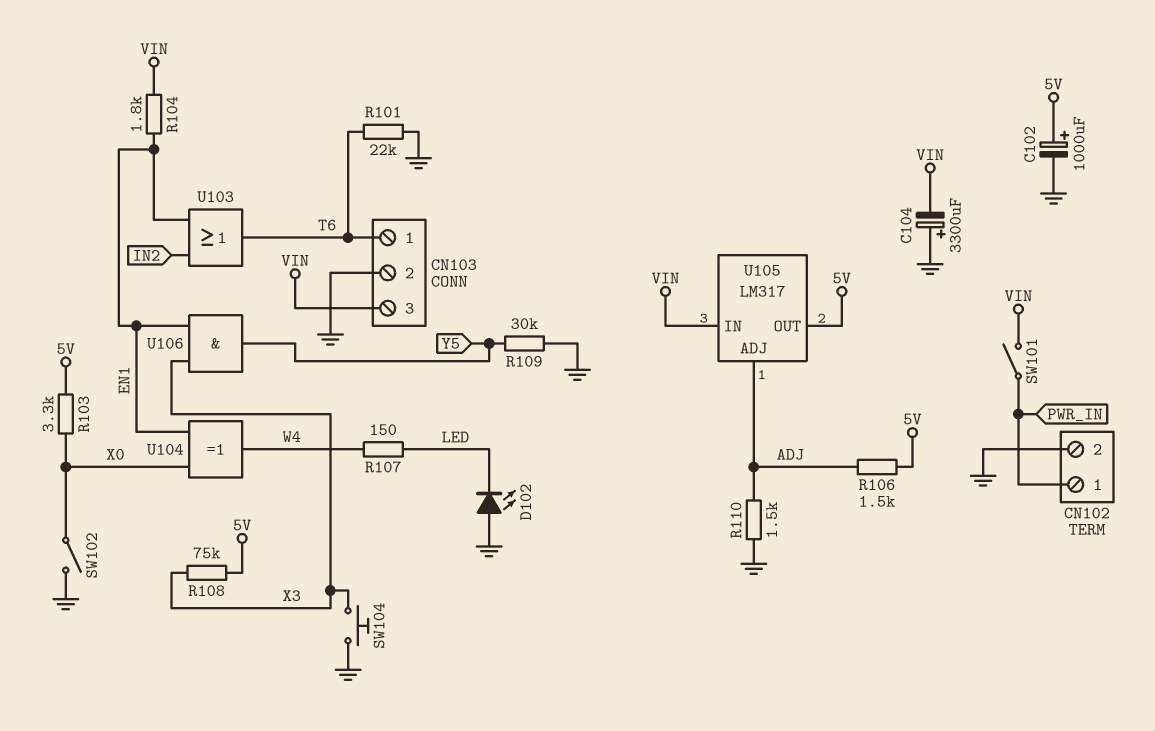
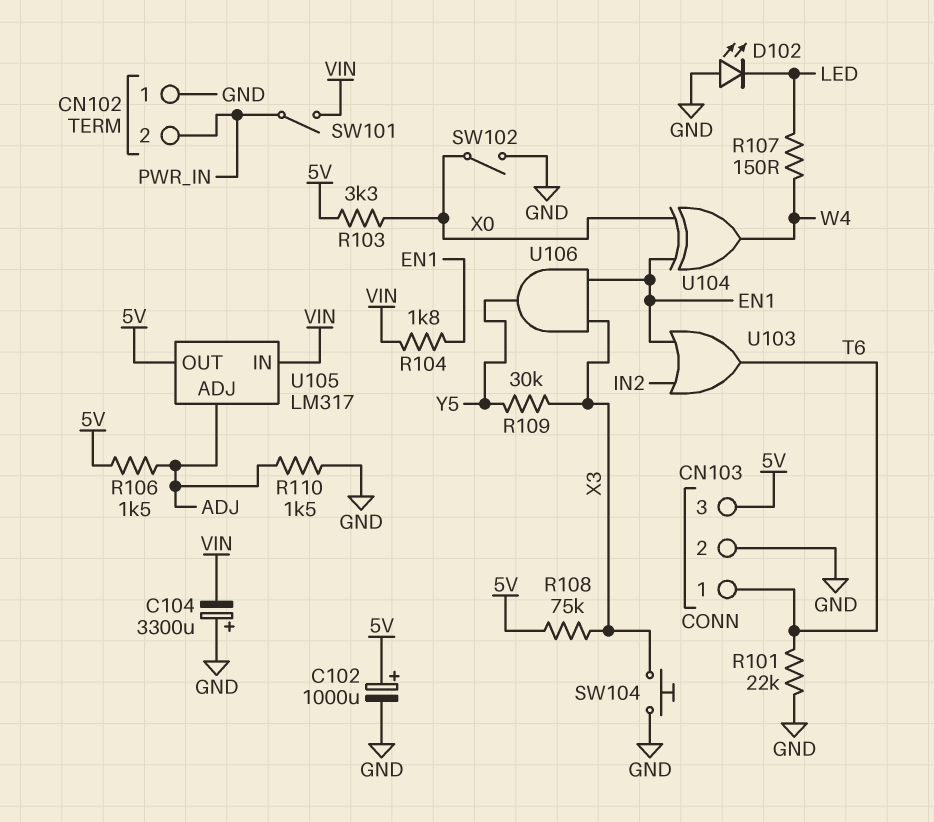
CN102 pin 1: PWR_IN -> GND
CN102 pin 2: GND -> PWR_IN
CN103 pin 3: VIN -> 5V
R109: 30k (GND, Y5) -> 30k (X3, Y5)

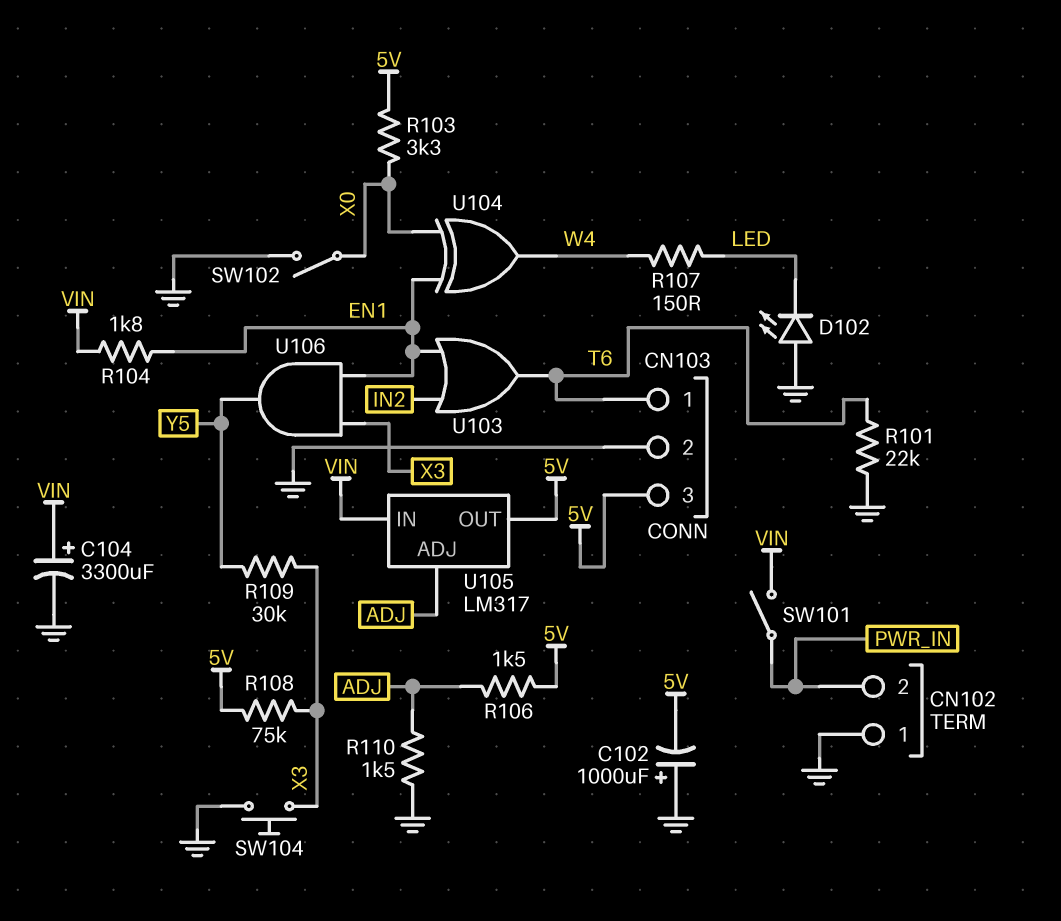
C102: 1000uF (plus 5V, minus GND) -> 1000uF (plus GND, minus 5V)
C104: 3300uF (plus GND, minus VIN) -> 3300uF (plus VIN, minus GND)

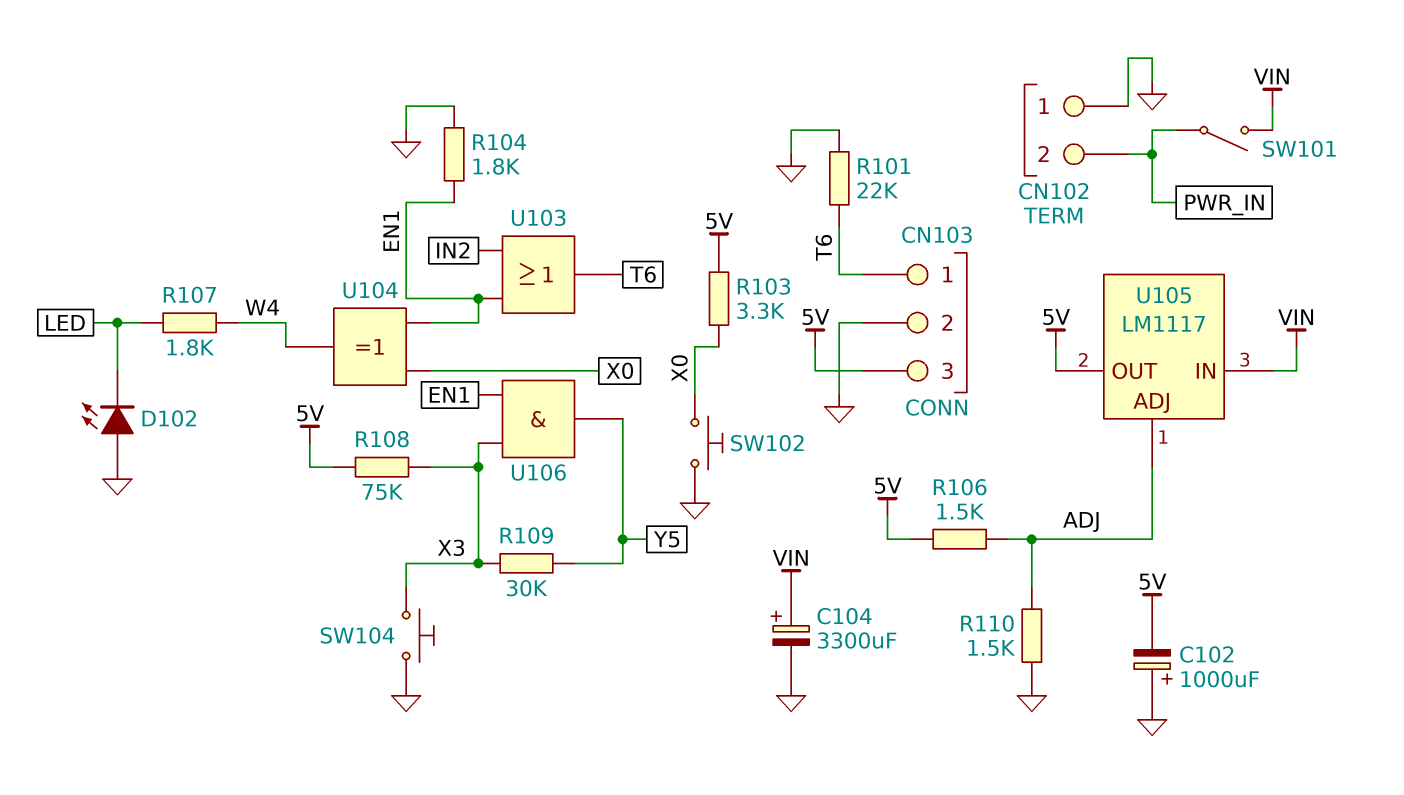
R104: 1.8k (EN1, VIN) -> 1.8k (EN1, GND)
R107: 150 (LED, W4) -> 1.8k (LED, W4)
SW102: switch (GND, X0) -> button (GND, X0)
U105: LM317 -> LM1117

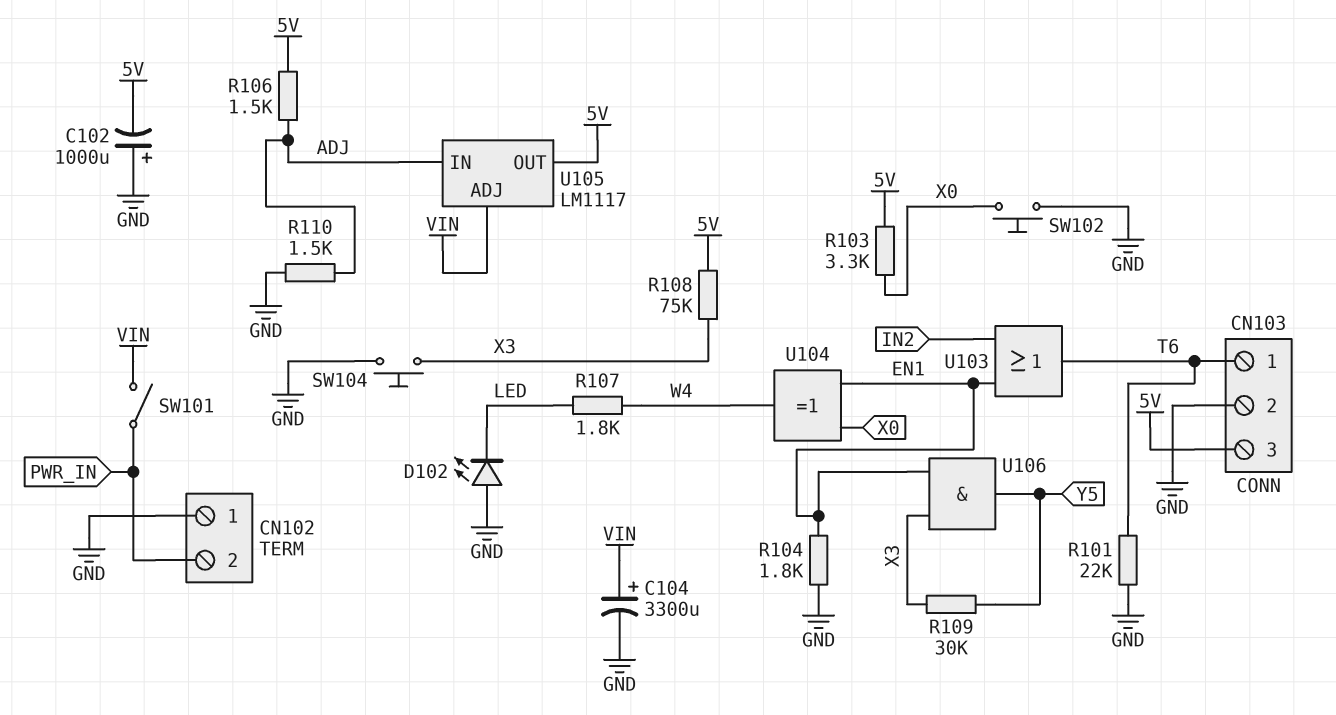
U105 pin ADJ: ADJ -> VIN
U105 pin IN: VIN -> ADJ

